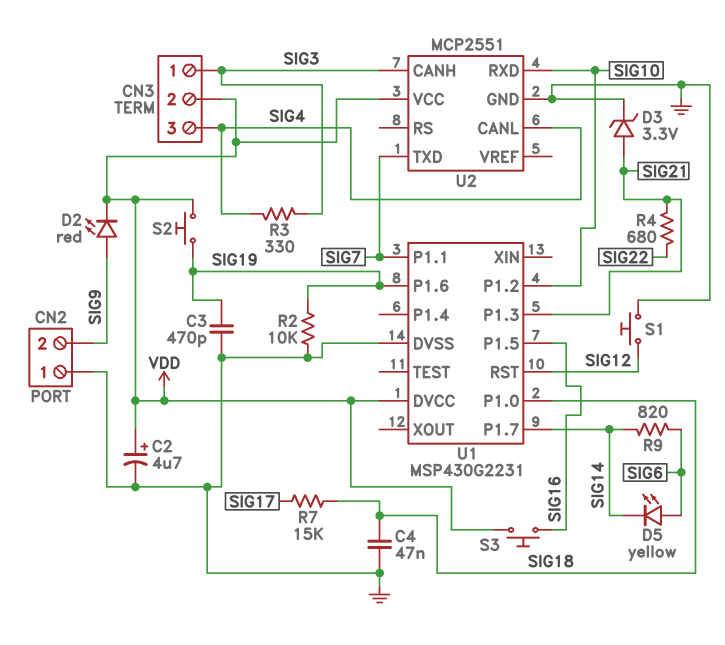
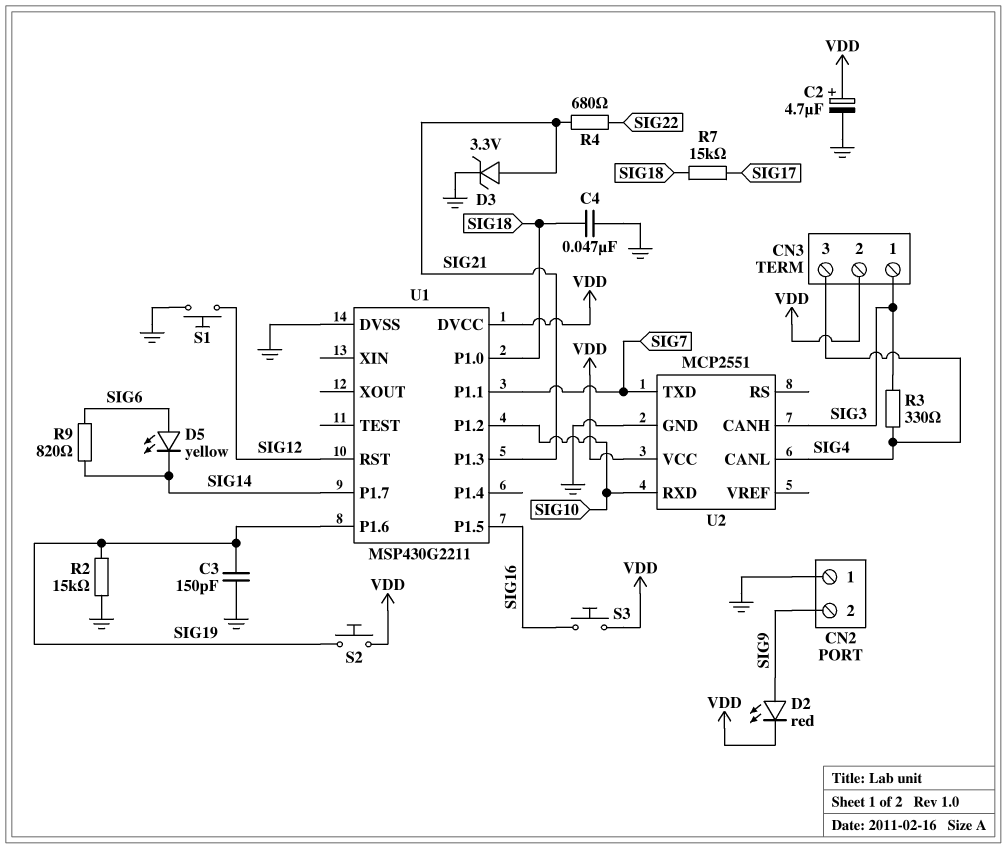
C3: 470pF (GND, SIG19) -> 150pF (GND, SIG19)
R2: 10k (GND, SIG19) -> 15k (GND, SIG19)
U1: MSP430G2231 -> MSP430G2211

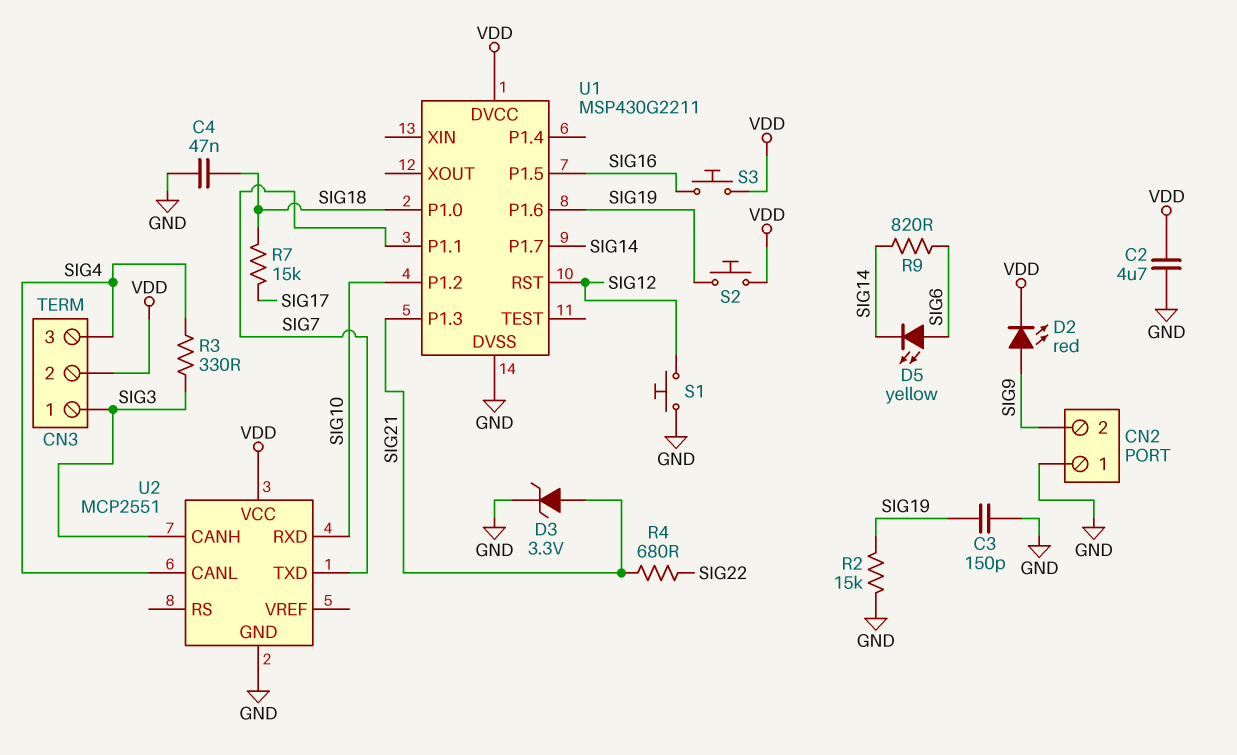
C2: 4.7uF (plus VDD, minus GND) -> 4.7uF (GND, VDD)

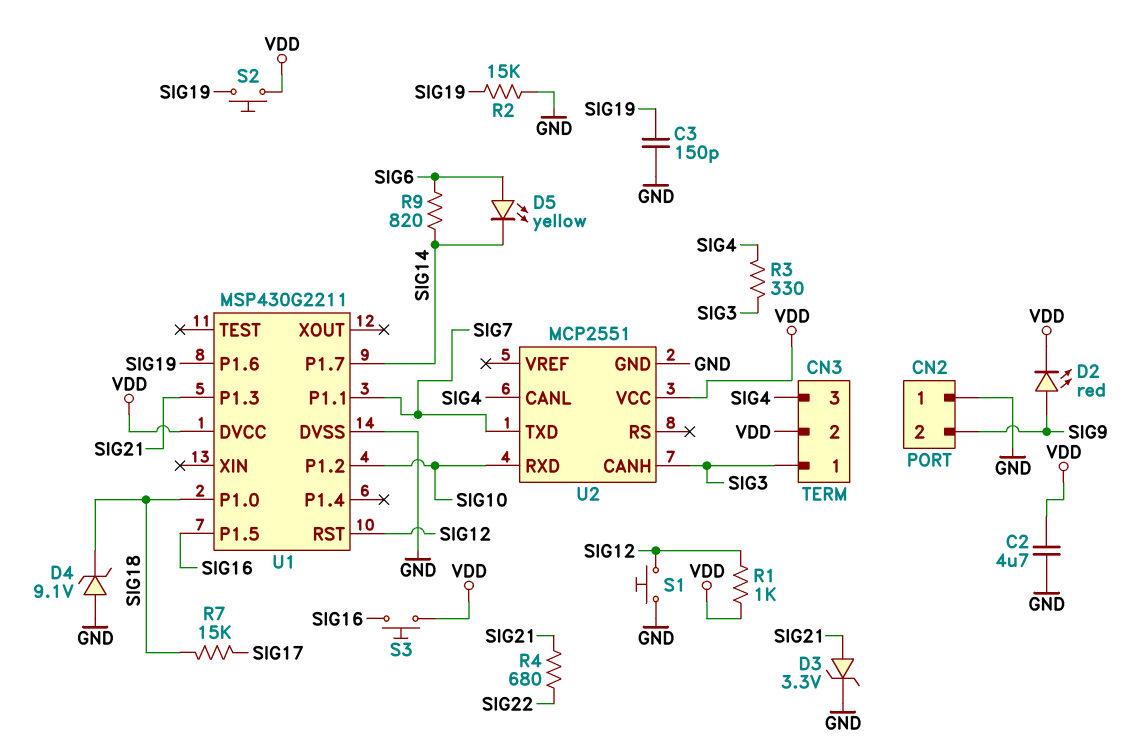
C4: 47nF (GND, SIG18) -> none
D4: none -> zener 9.1V (A GND, K SIG18)
R1: none -> 1k (SIG12, VDD)

